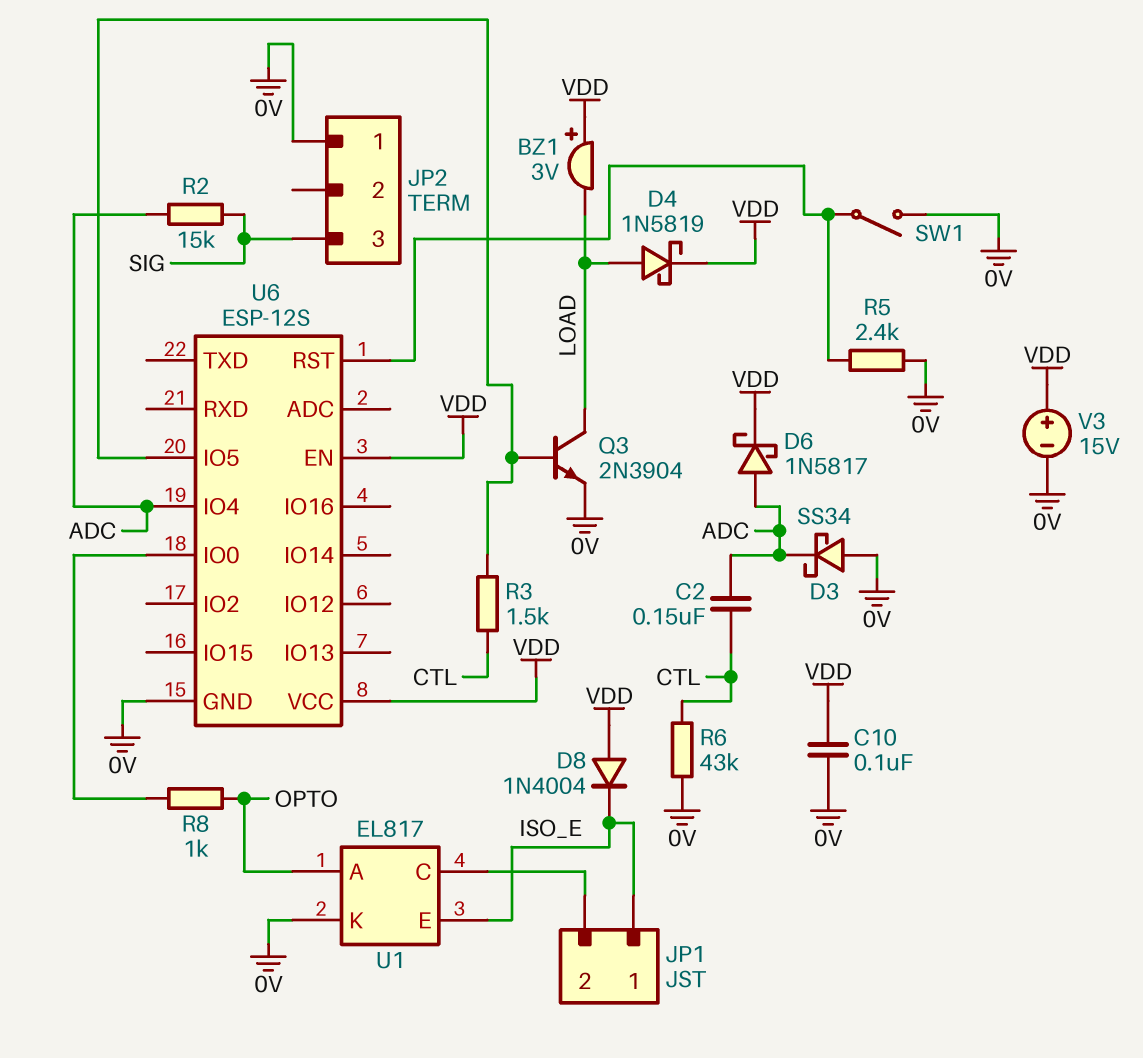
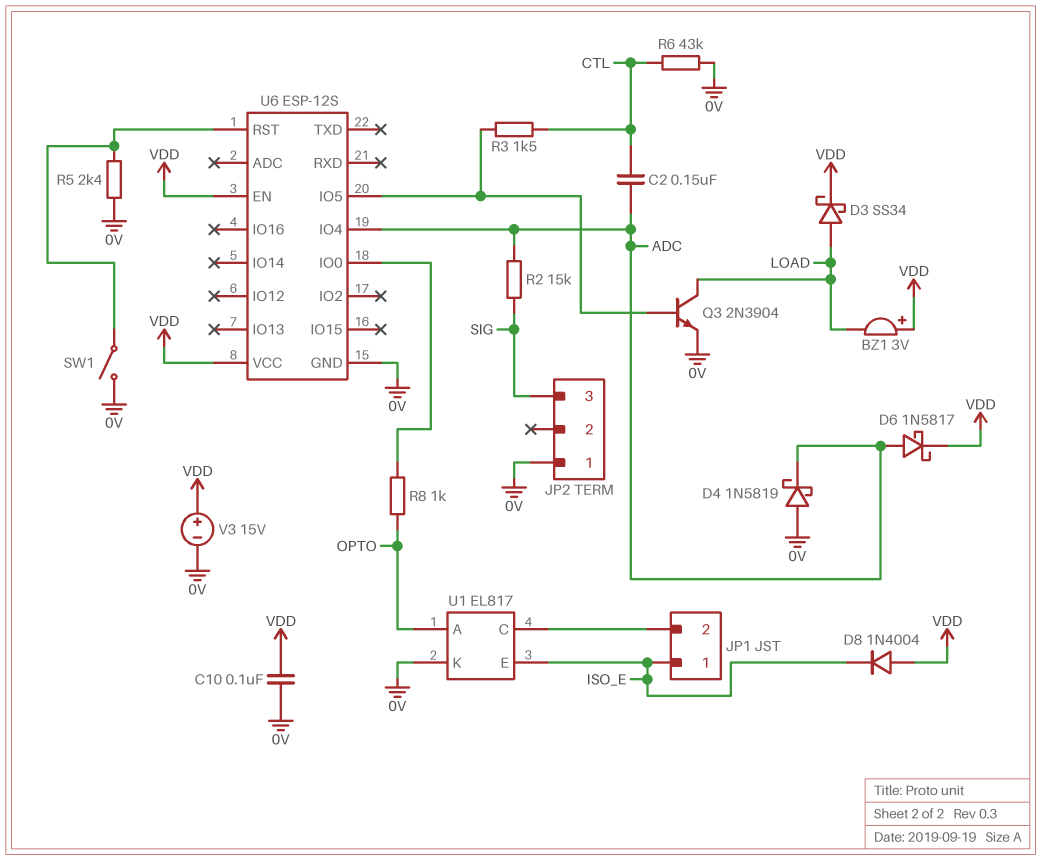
D3: schottky SS34 (A 0V, K ADC) -> schottky SS34 (A LOAD, K VDD)
D4: schottky 1N5819 (A LOAD, K VDD) -> schottky 1N5819 (A 0V, K ADC)

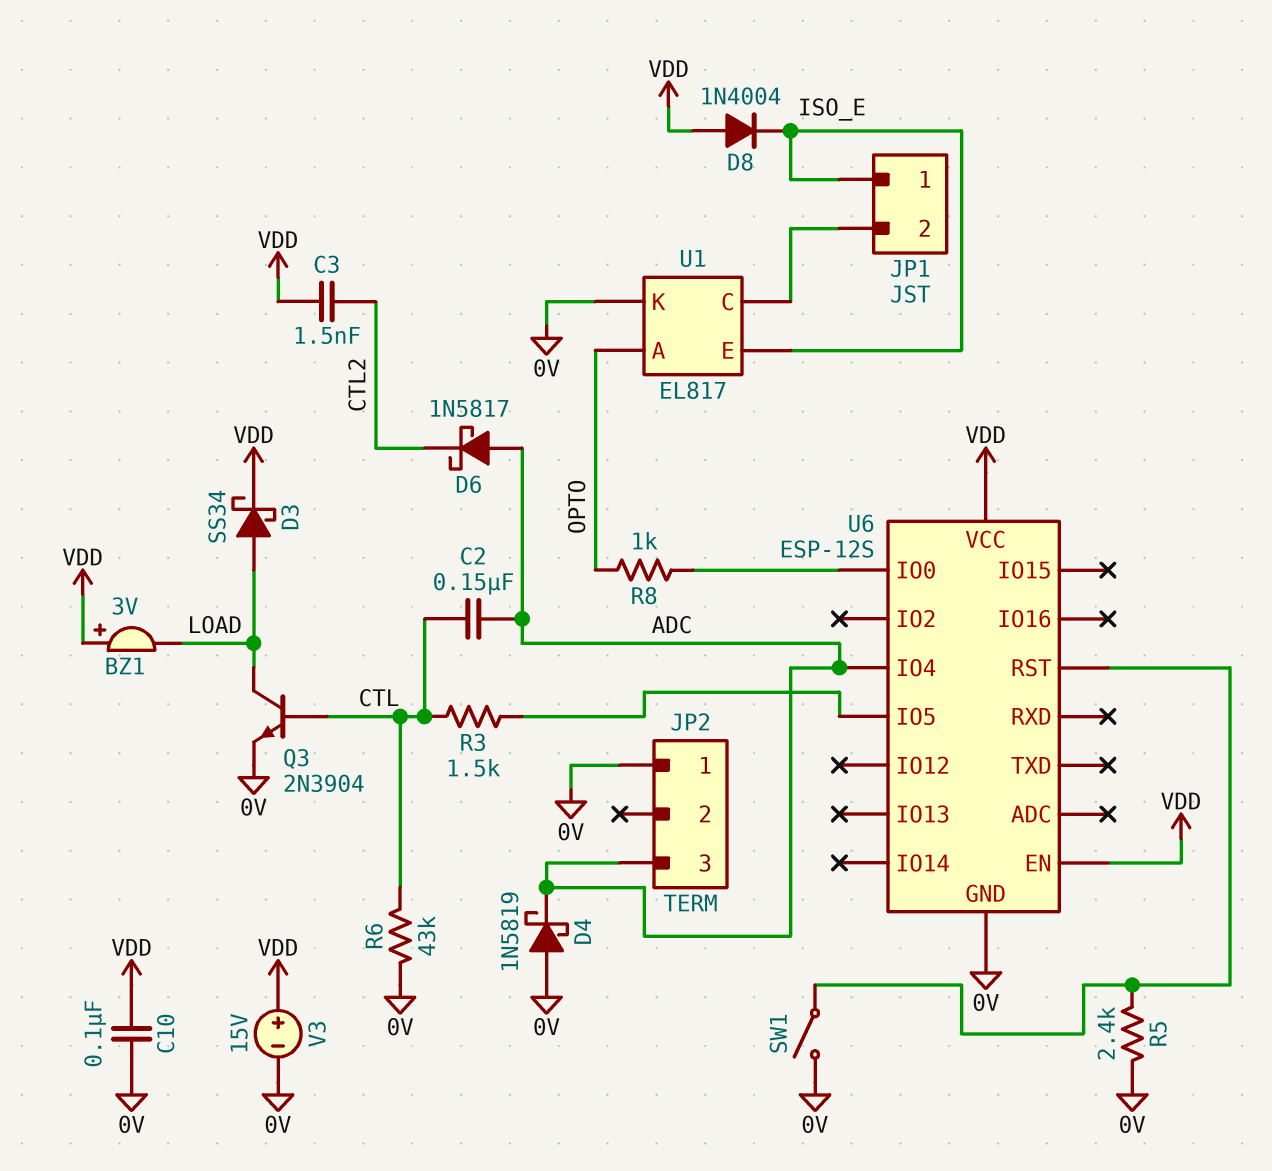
C3: none -> 1.5nF (CTL2, VDD)
D6: schottky 1N5817 (A ADC, K VDD) -> schottky 1N5817 (A ADC, K CTL2)
JP2 pin 3: SIG -> ADC
Q3: NPN 2N3904 (B U6/IO5, C LOAD, E 0V) -> NPN 2N3904 (B CTL, C LOAD, E 0V)
R2: 15k (ADC, SIG) -> none

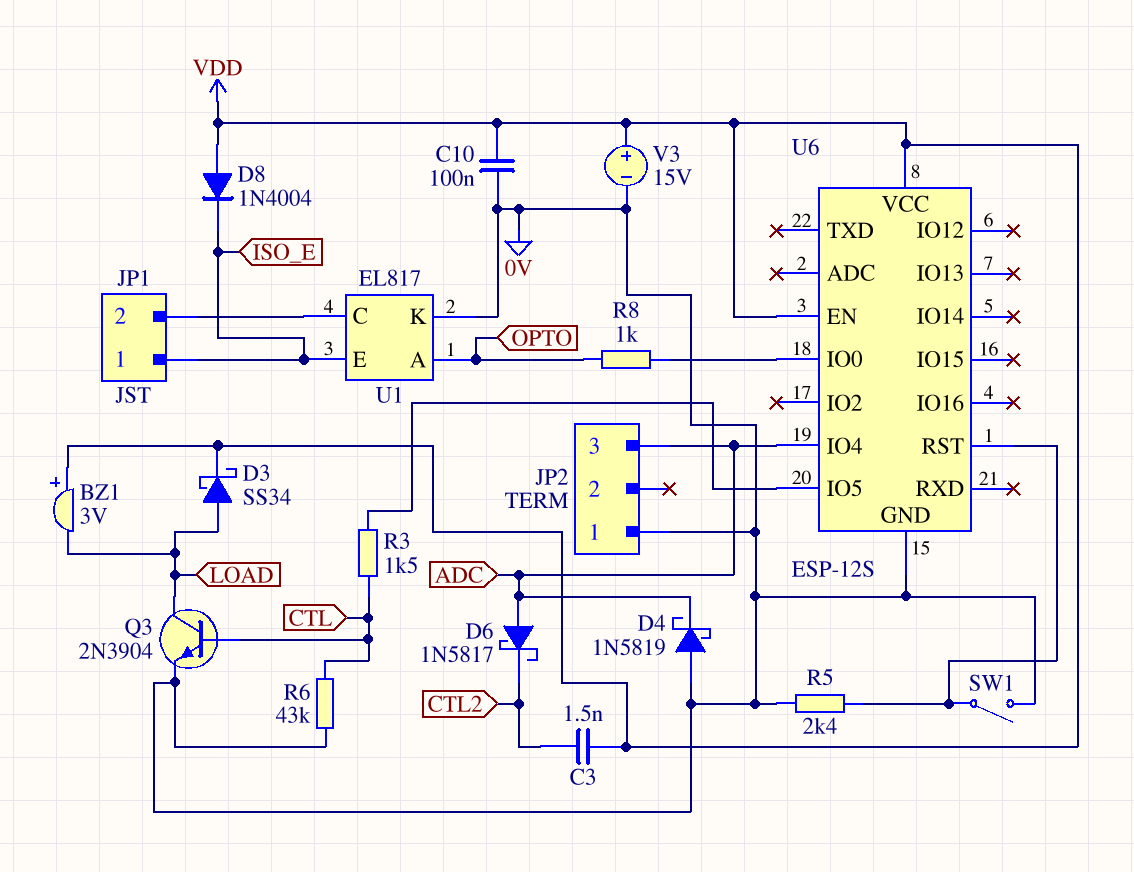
C2: 150nF (ADC, CTL) -> none

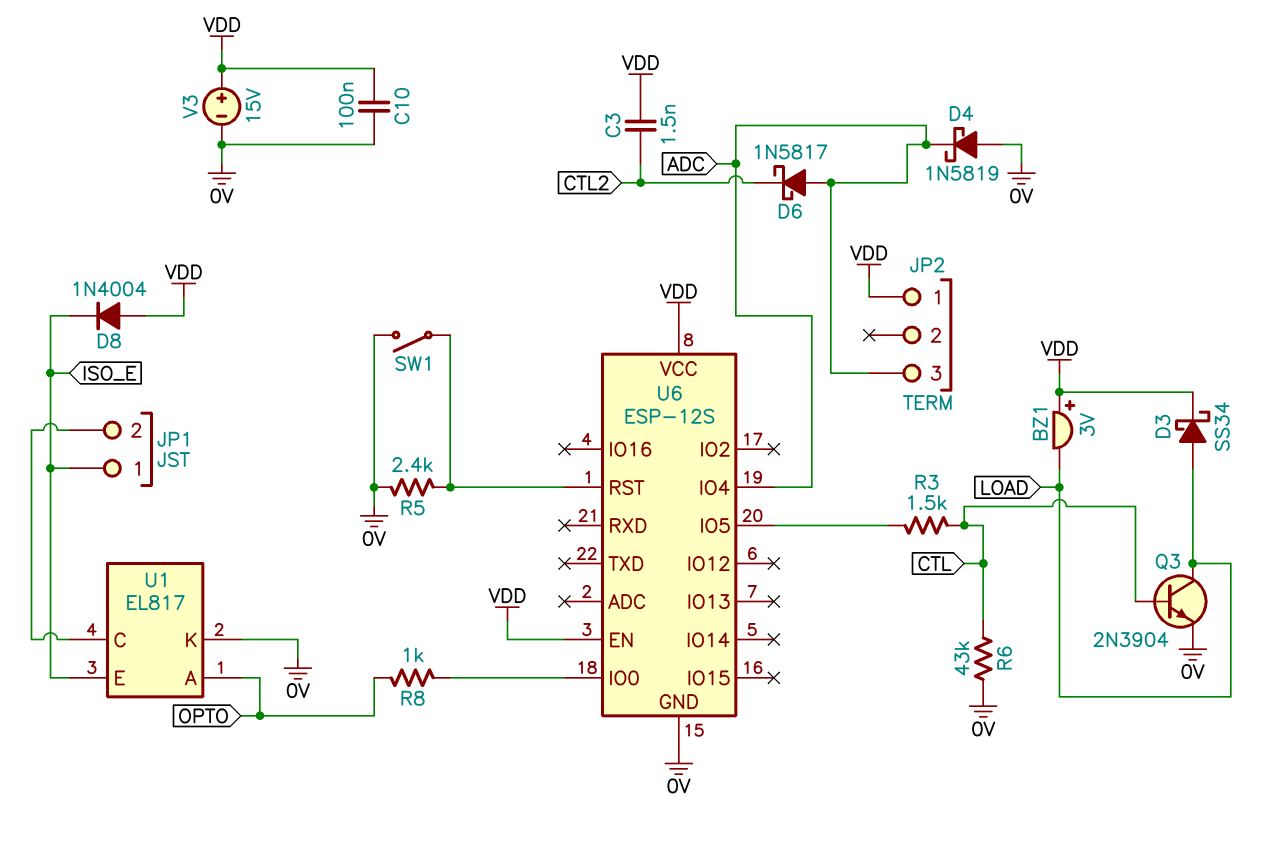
JP2 pin 1: 0V -> VDD

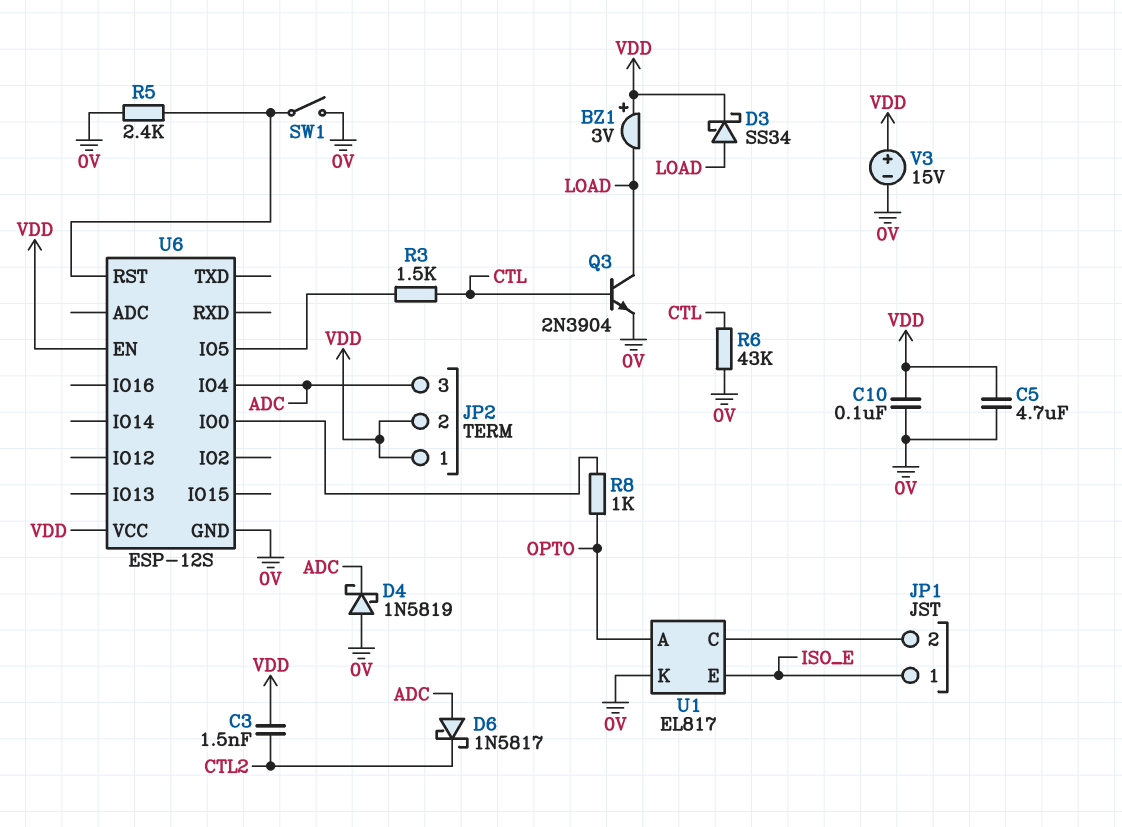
C5: none -> 4.7uF (0V, VDD)
D8: diode 1N4004 (A VDD, K ISO_E) -> none
JP2 pin 2: none -> VDD

